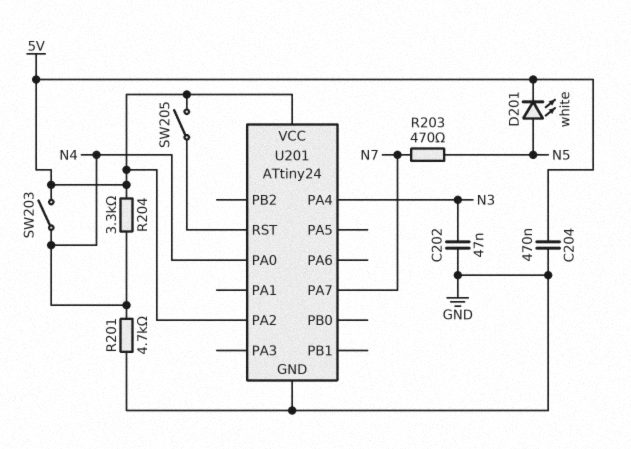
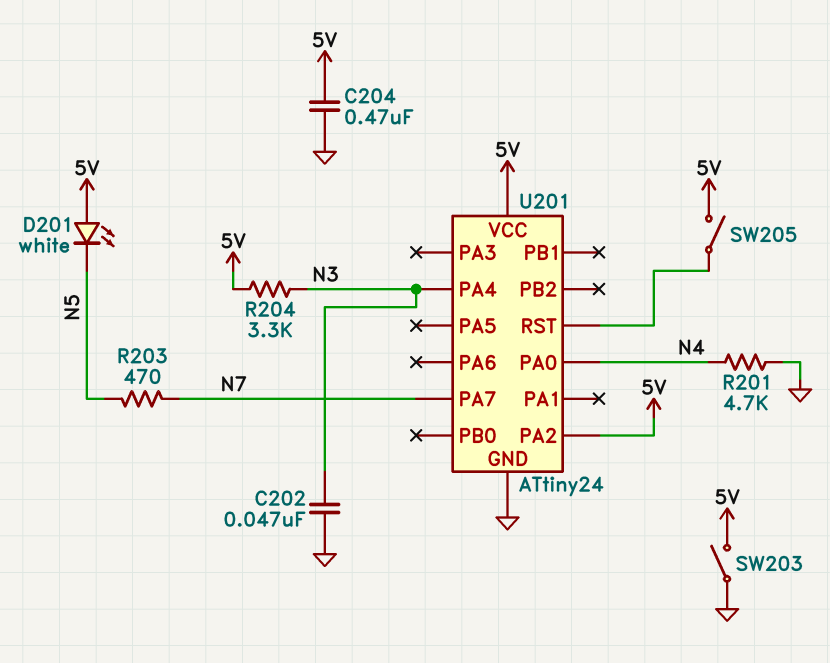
D201: LED white (A N5, K 5V) -> LED white (A 5V, K N5)
R204: 3.3k (5V, N4) -> 3.3k (5V, N3)
SW203: switch (5V, N4) -> switch (5V, GND)

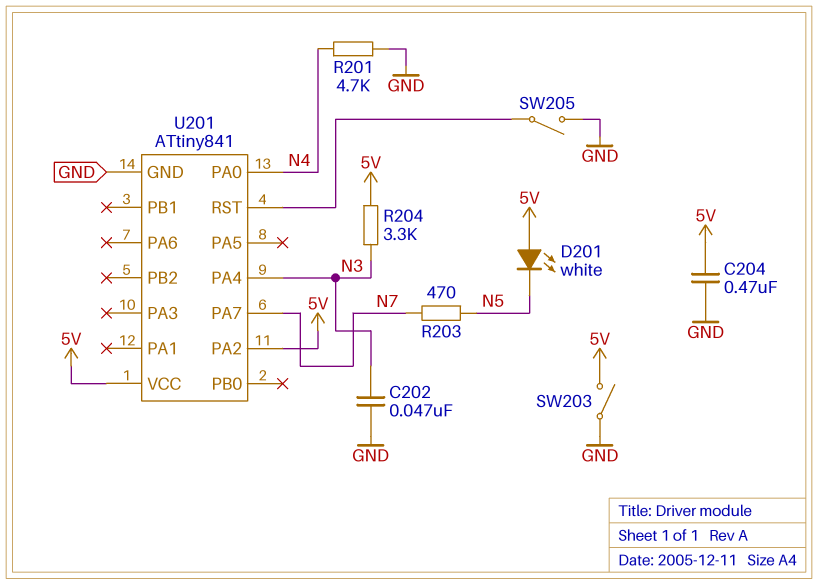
SW205: switch (5V, U201/RST) -> switch (GND, U201/RST)
U201: ATtiny24 -> ATtiny841

